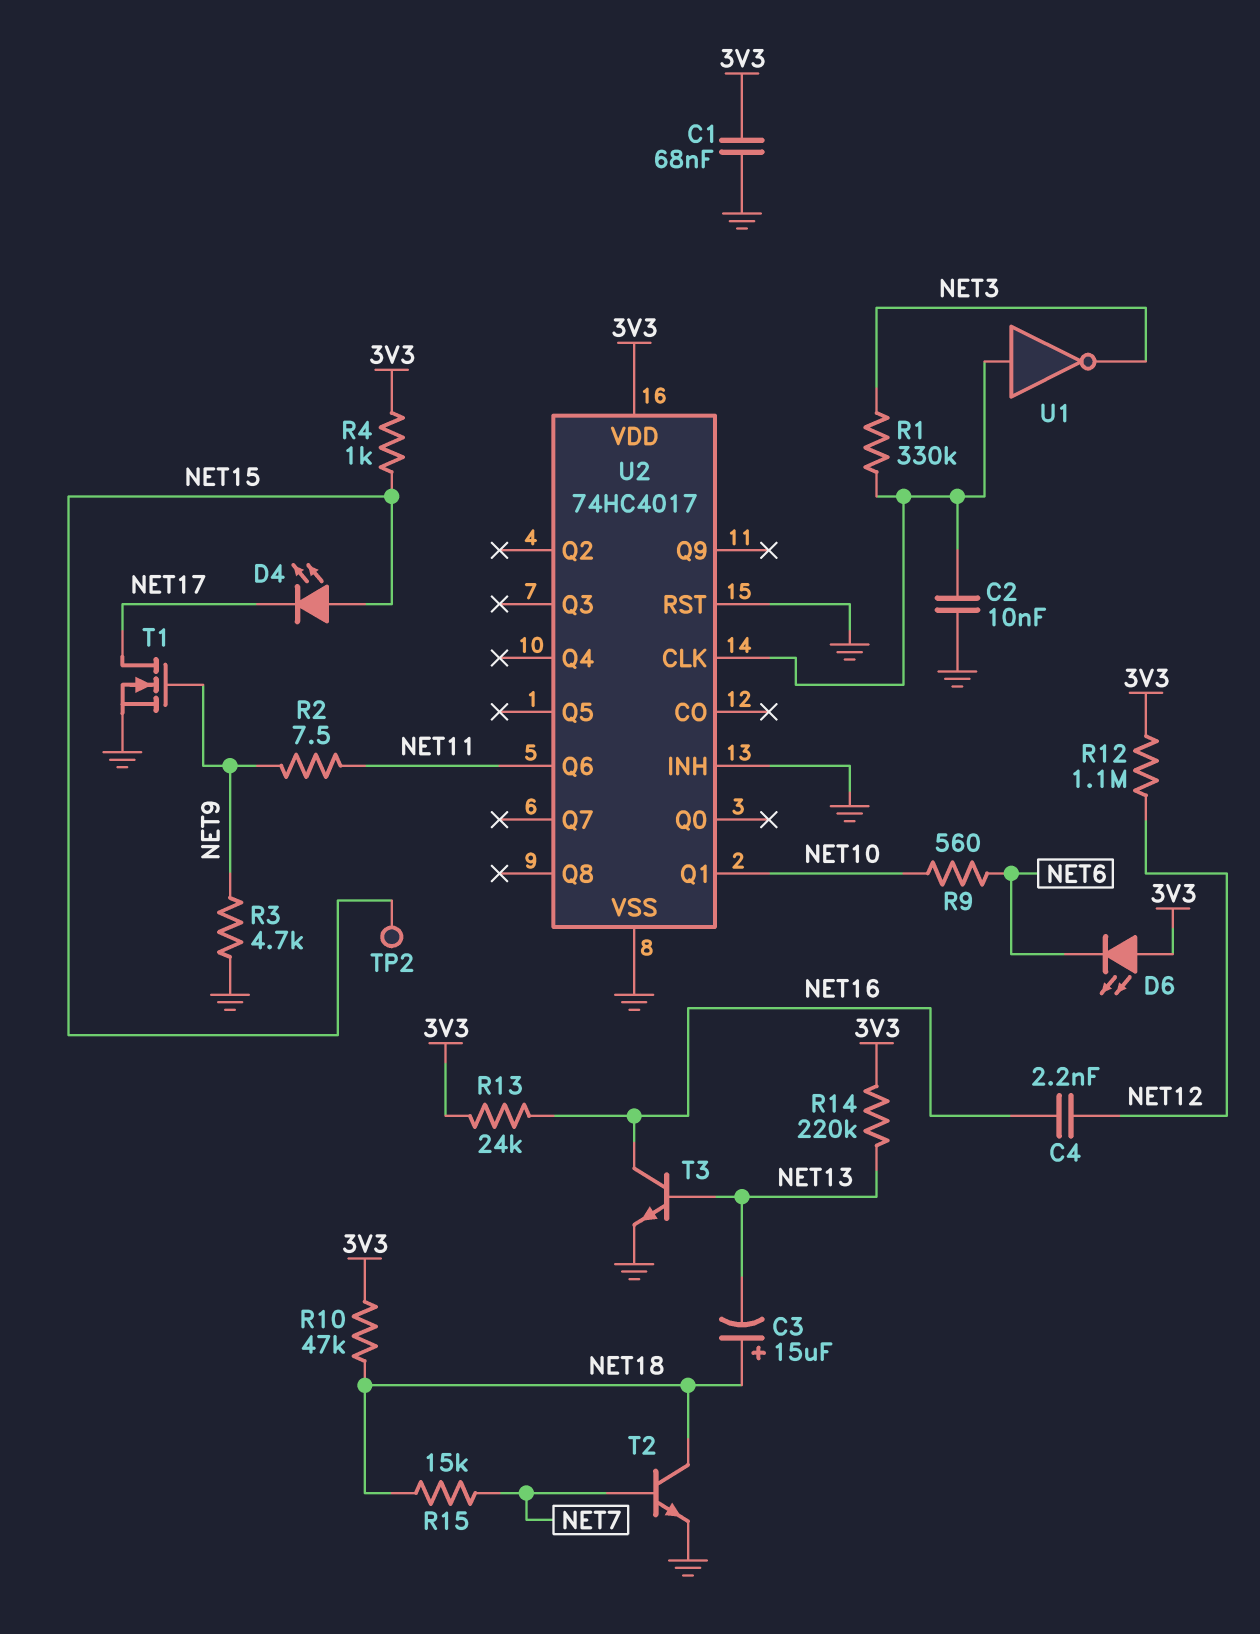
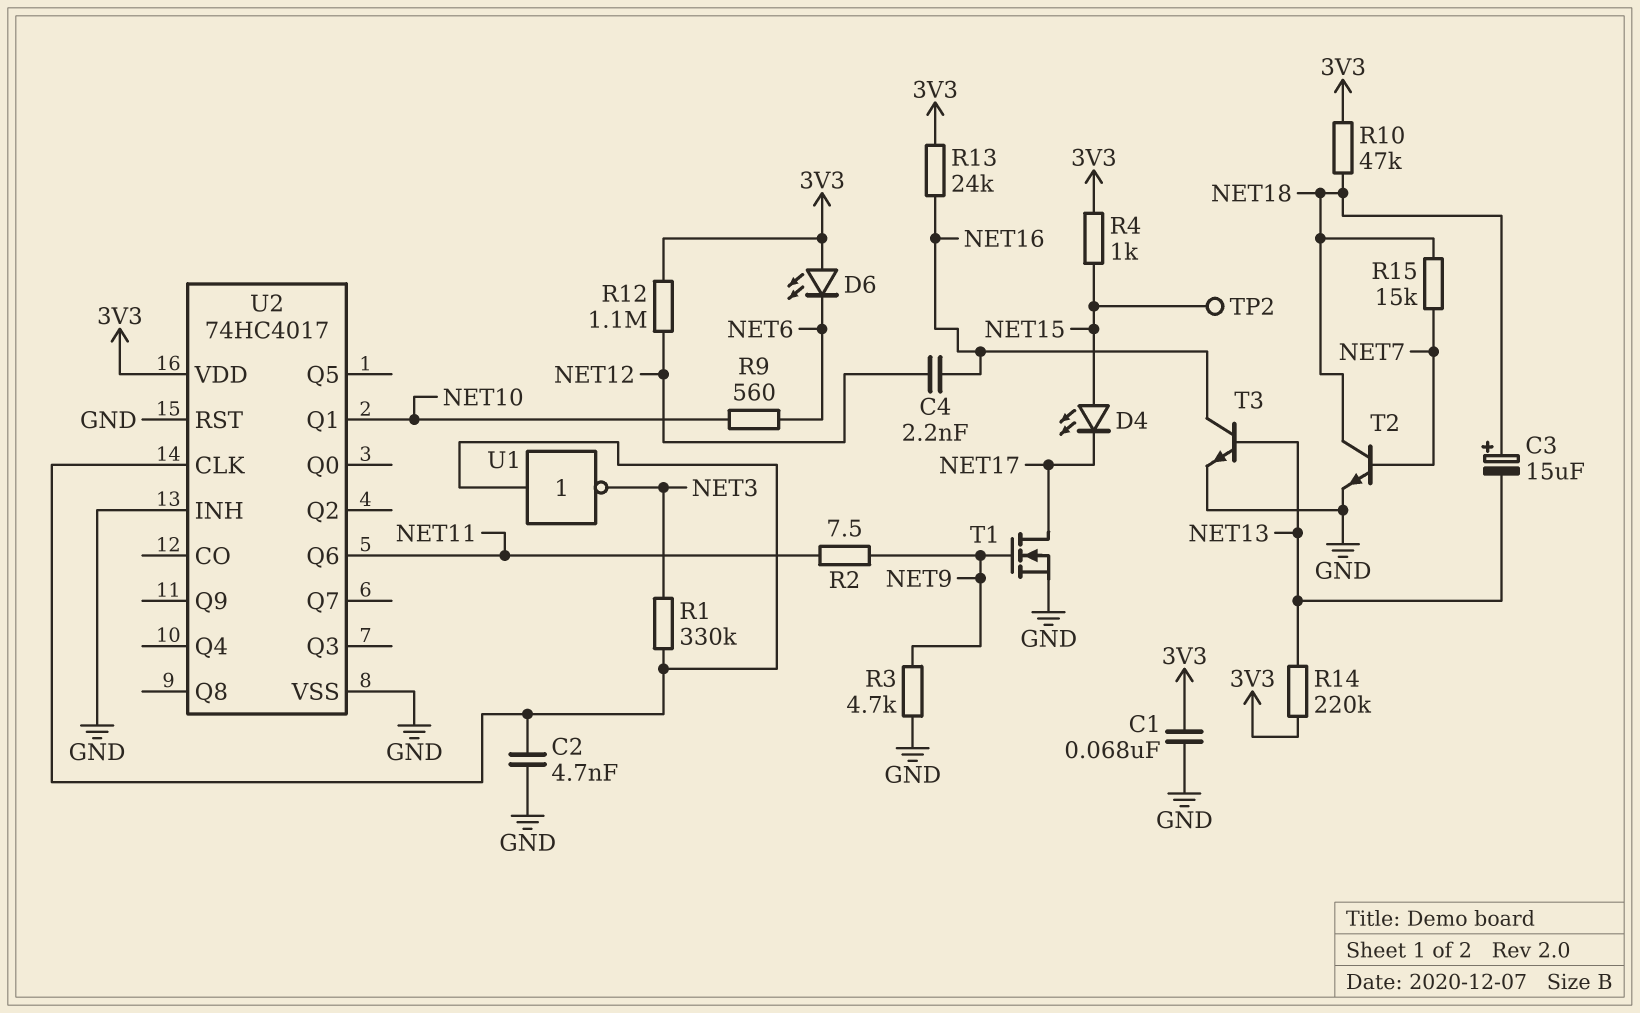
C2: 10nF (GND, U2/CLK) -> 4.7nF (GND, U2/CLK)

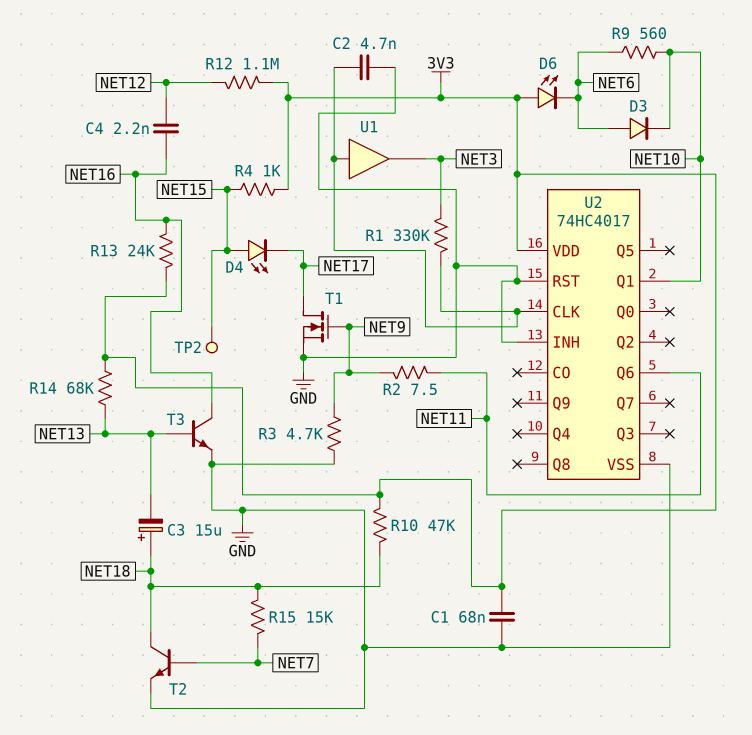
D3: none -> diode (A NET6, K NET10)
R14: 220k (3V3, NET13) -> 68k (3V3, NET13)
U1: NOT (in U2/CLK, out NET3) -> buffer (in U2/CLK, out NET3)

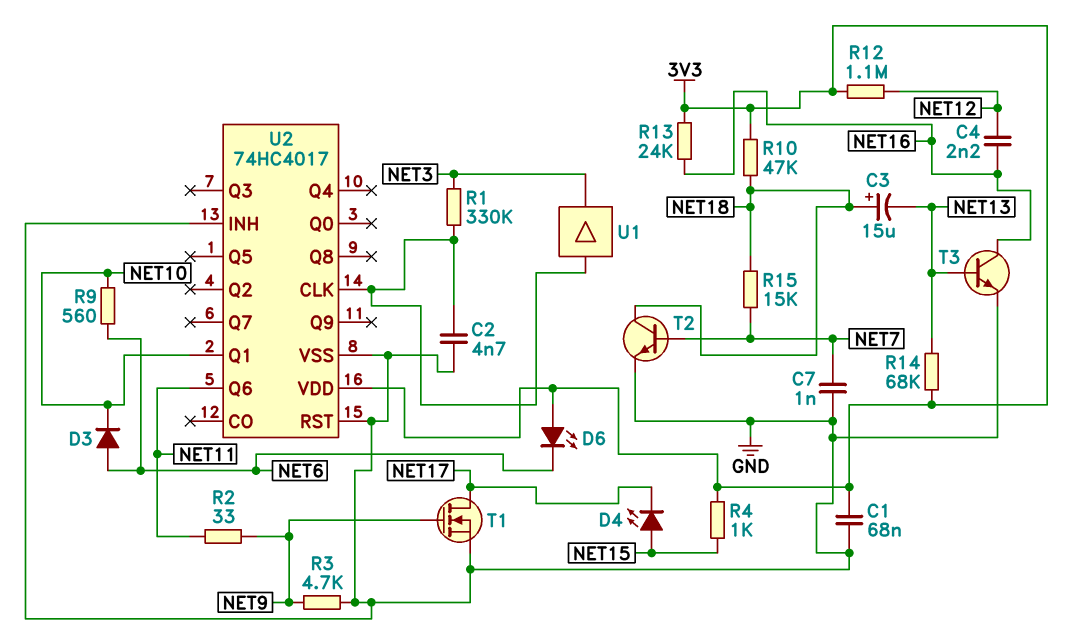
C7: none -> 1nF (GND, NET7)
R2: 7.5 (NET9, NET11) -> 33 (NET9, NET11)
TP2: test point (NET15) -> none

